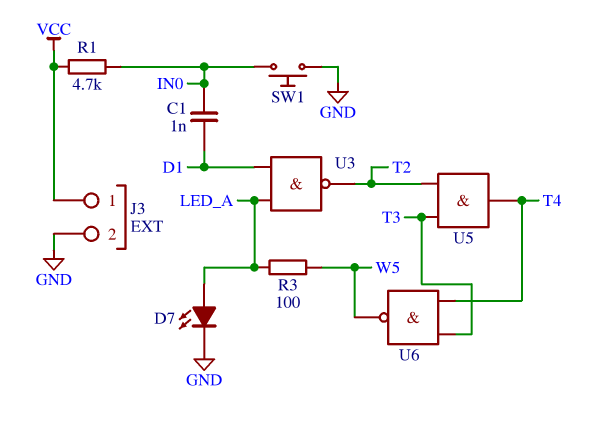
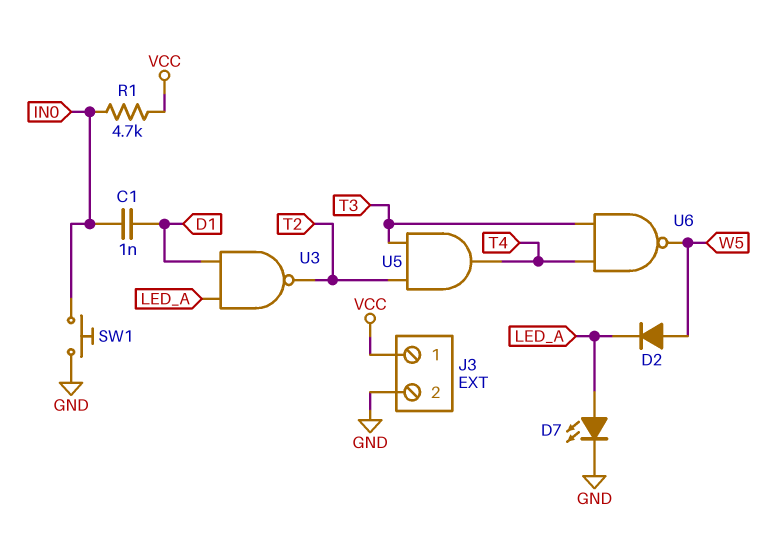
D2: none -> diode (A W5, K LED_A)
R3: 100 (LED_A, W5) -> none

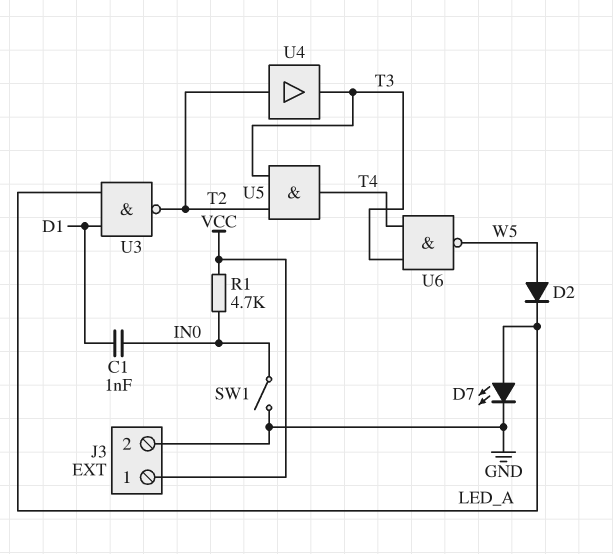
SW1: button (GND, IN0) -> switch (GND, IN0)
U4: none -> buffer (in T2, out T3)

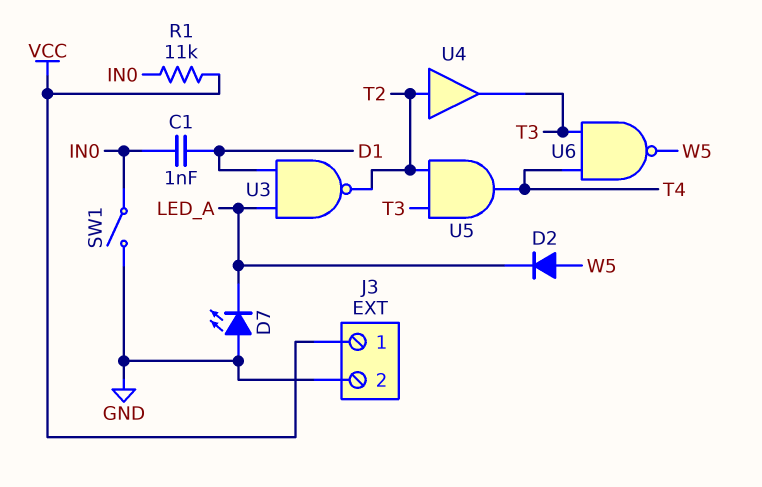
D7: LED (A LED_A, K GND) -> LED (A GND, K LED_A)
R1: 4.7k (IN0, VCC) -> 11k (IN0, VCC)

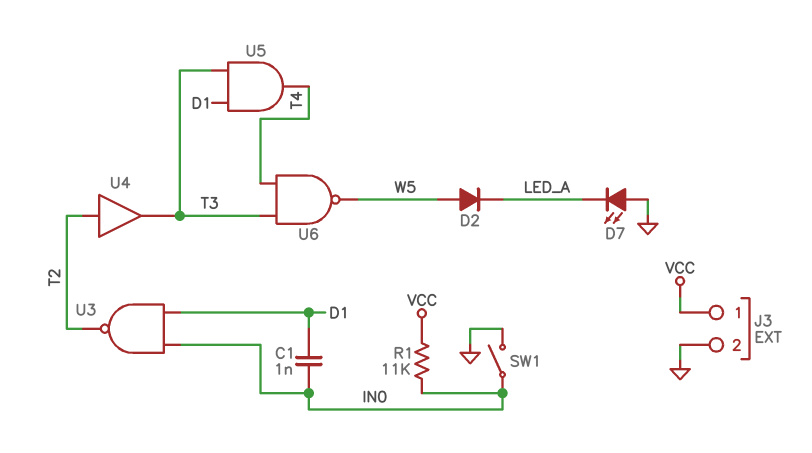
U3: NAND (in D1, in LED_A, out T2) -> NAND (in D1, in IN0, out T2)
U5: AND (in T2, in T3, out T4) -> AND (in D1, in T3, out T4)

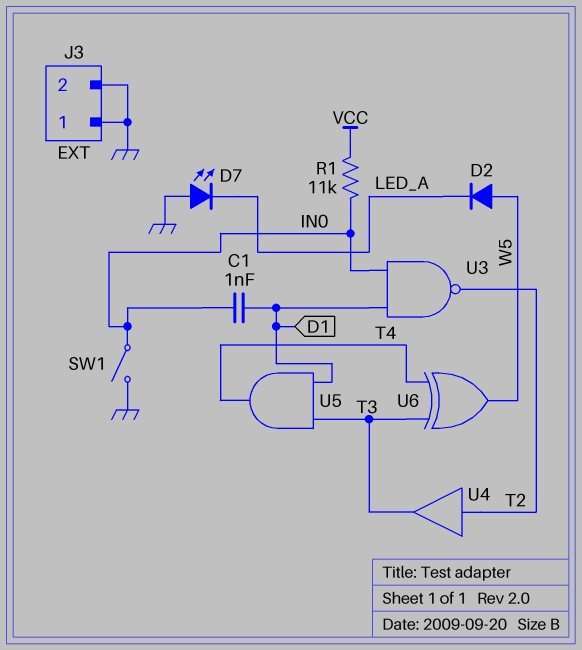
J3 pin 1: VCC -> GND
U6: NAND (in T3, in T4, out W5) -> XOR (in T3, in T4, out W5)

